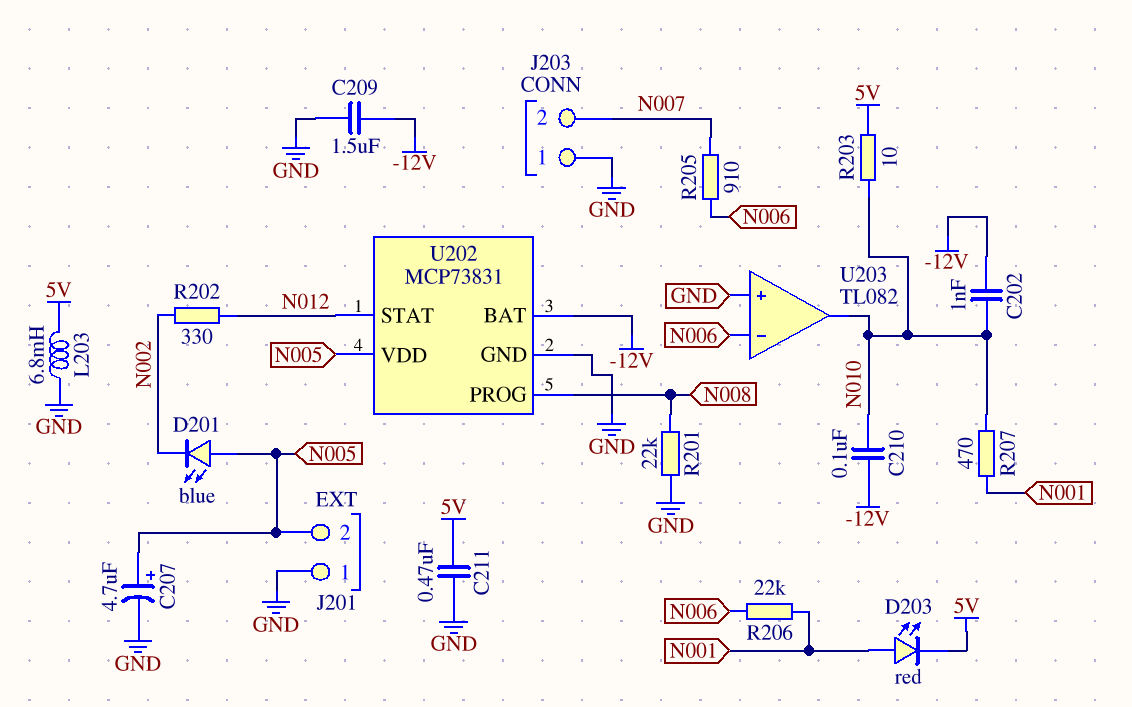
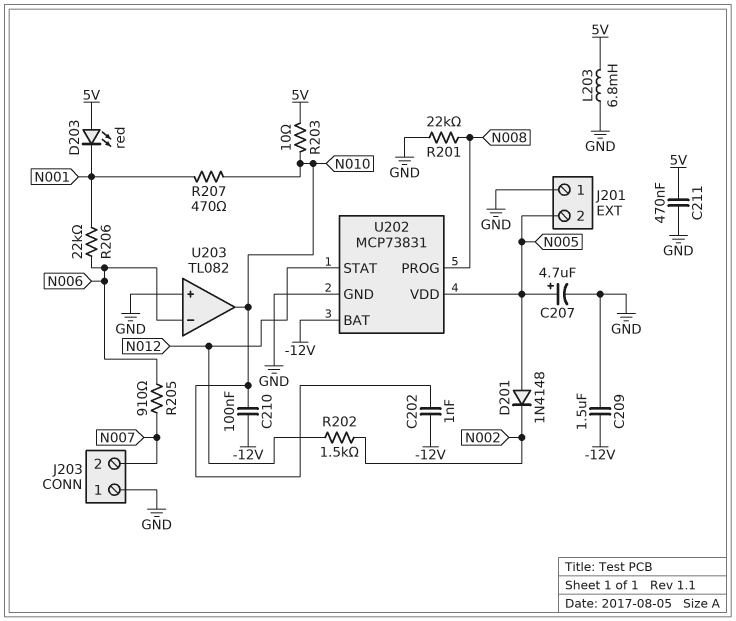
D201: LED blue (A N005, K N002) -> diode 1N4148 (A N005, K N002)
D203: LED red (A N001, K 5V) -> LED red (A 5V, K N001)
R202: 330 (N002, N012) -> 1.5k (N002, N012)

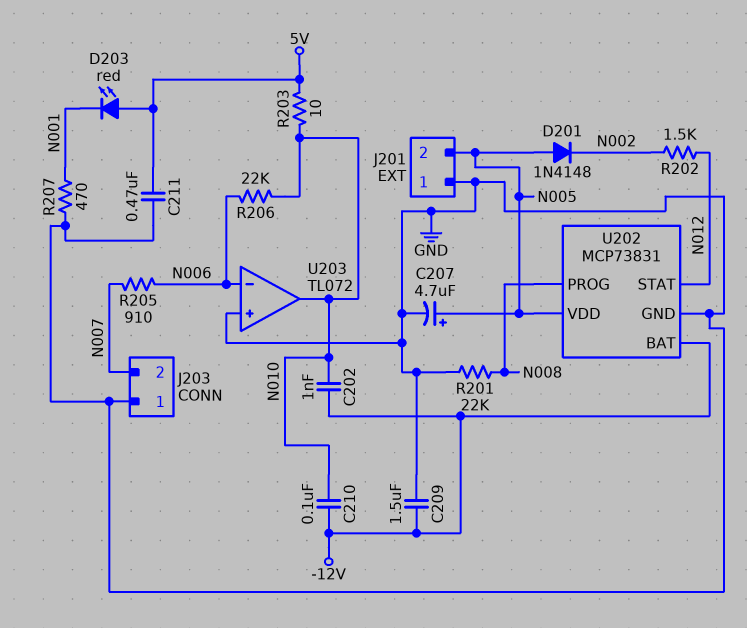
L203: 6.8mH (5V, GND) -> none
R206: 22k (N001, N006) -> 22k (N006, N010)
R207: 470 (N001, N010) -> 470 (GND, N001)
U203: TL082 -> TL072

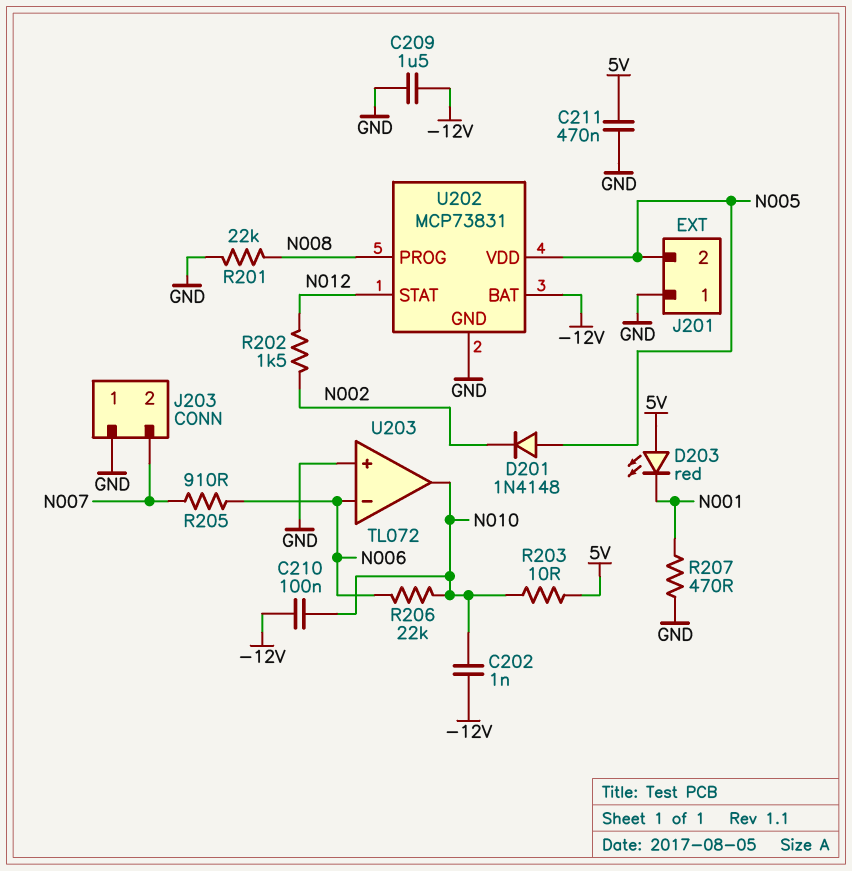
C207: 4.7uF (plus N005, minus GND) -> none

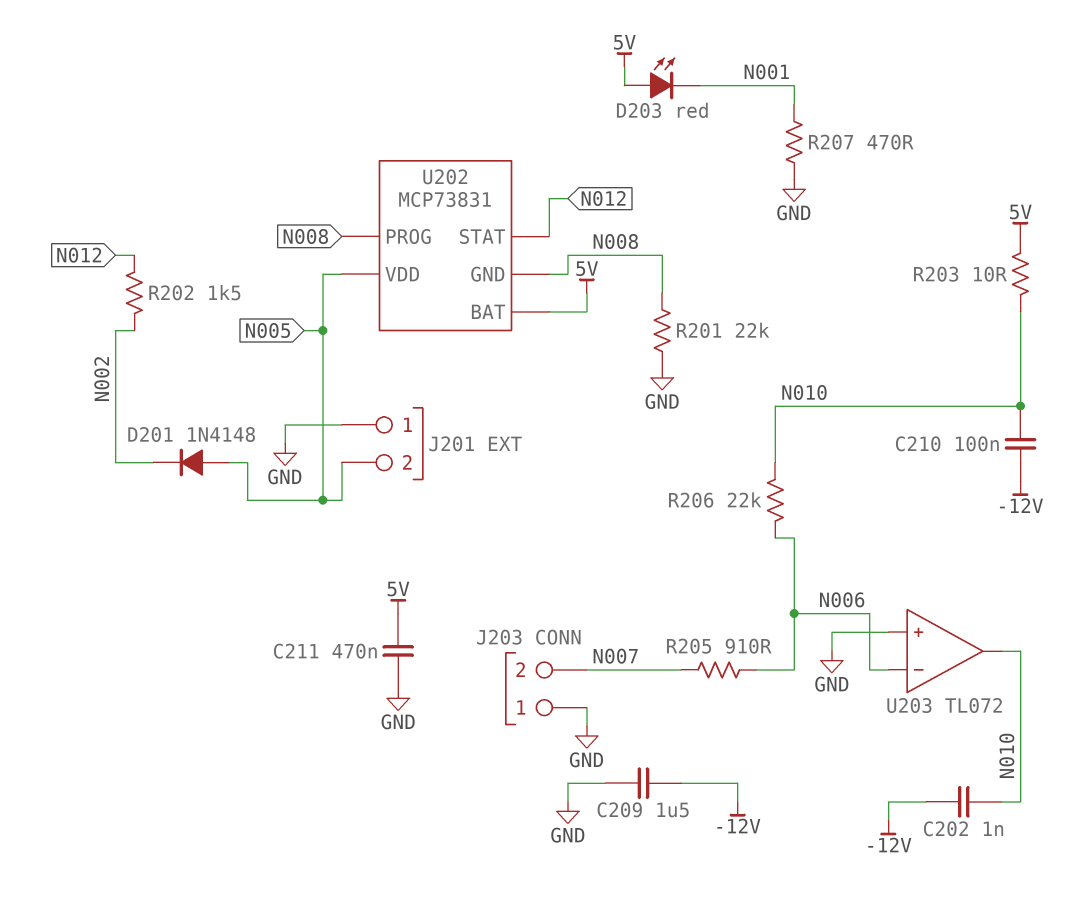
U202 pin BAT: -12V -> 5V
U202 pin GND: GND -> N008

